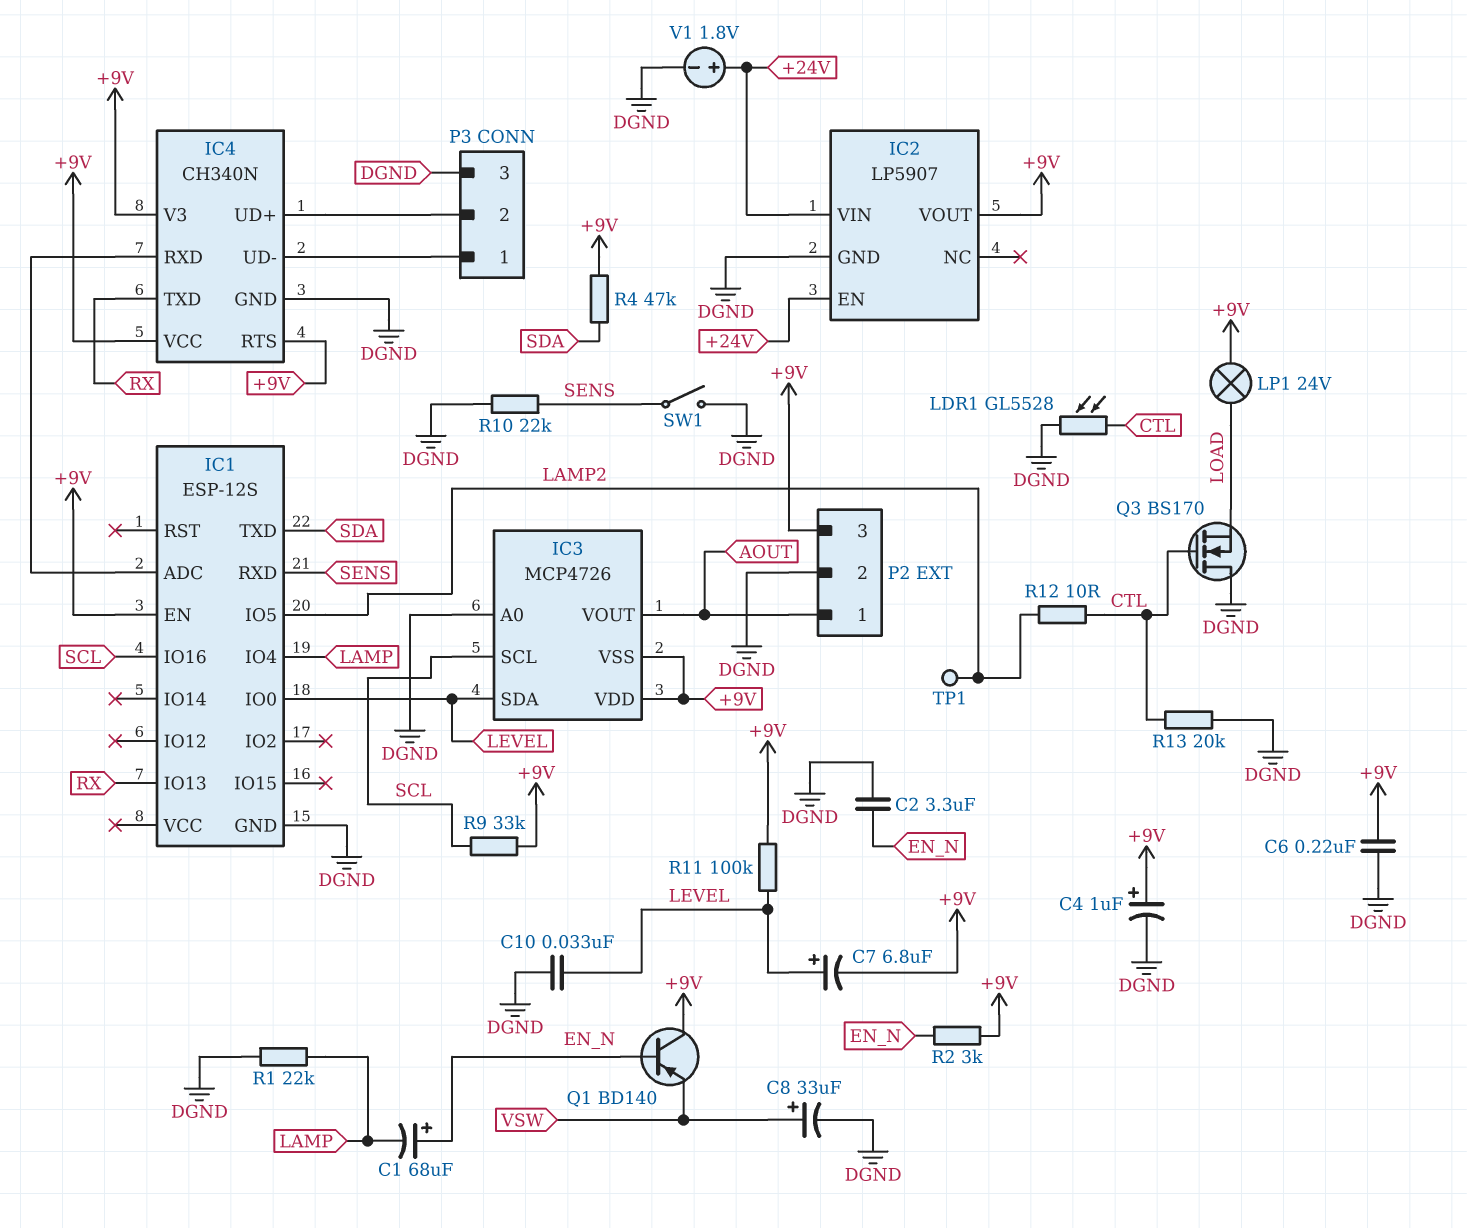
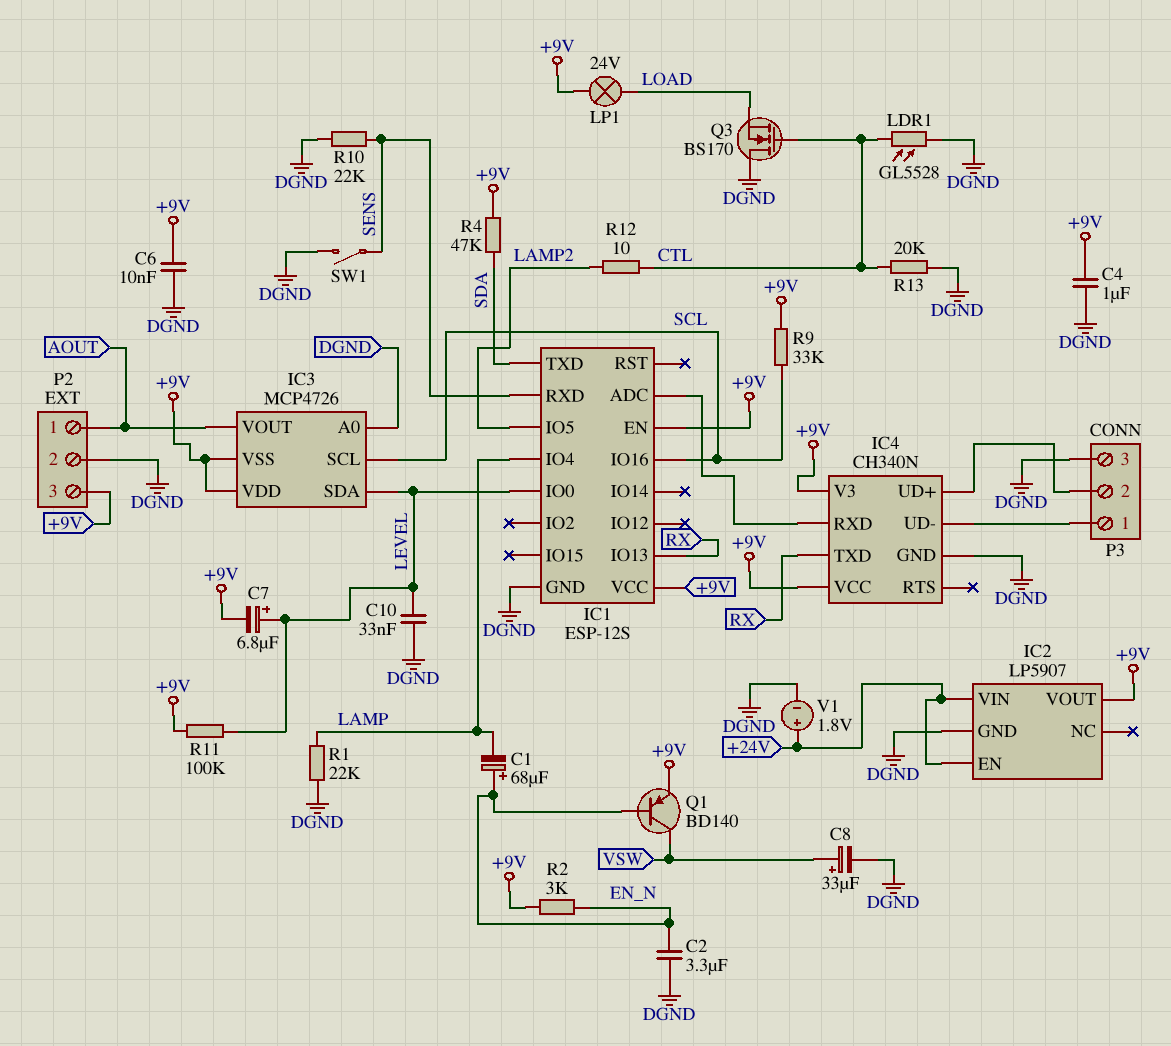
C4: 1uF (plus +9V, minus DGND) -> 1uF (+9V, DGND)
C6: 220nF (+9V, DGND) -> 10nF (+9V, DGND)
IC1 pin VCC: none -> +9V
IC4 pin RTS: +9V -> none
Q1: PNP BD140 (B EN_N, C +9V, E VSW) -> PNP BD140 (B EN_N, C VSW, E +9V)
TP1: test point (LAMP2) -> none

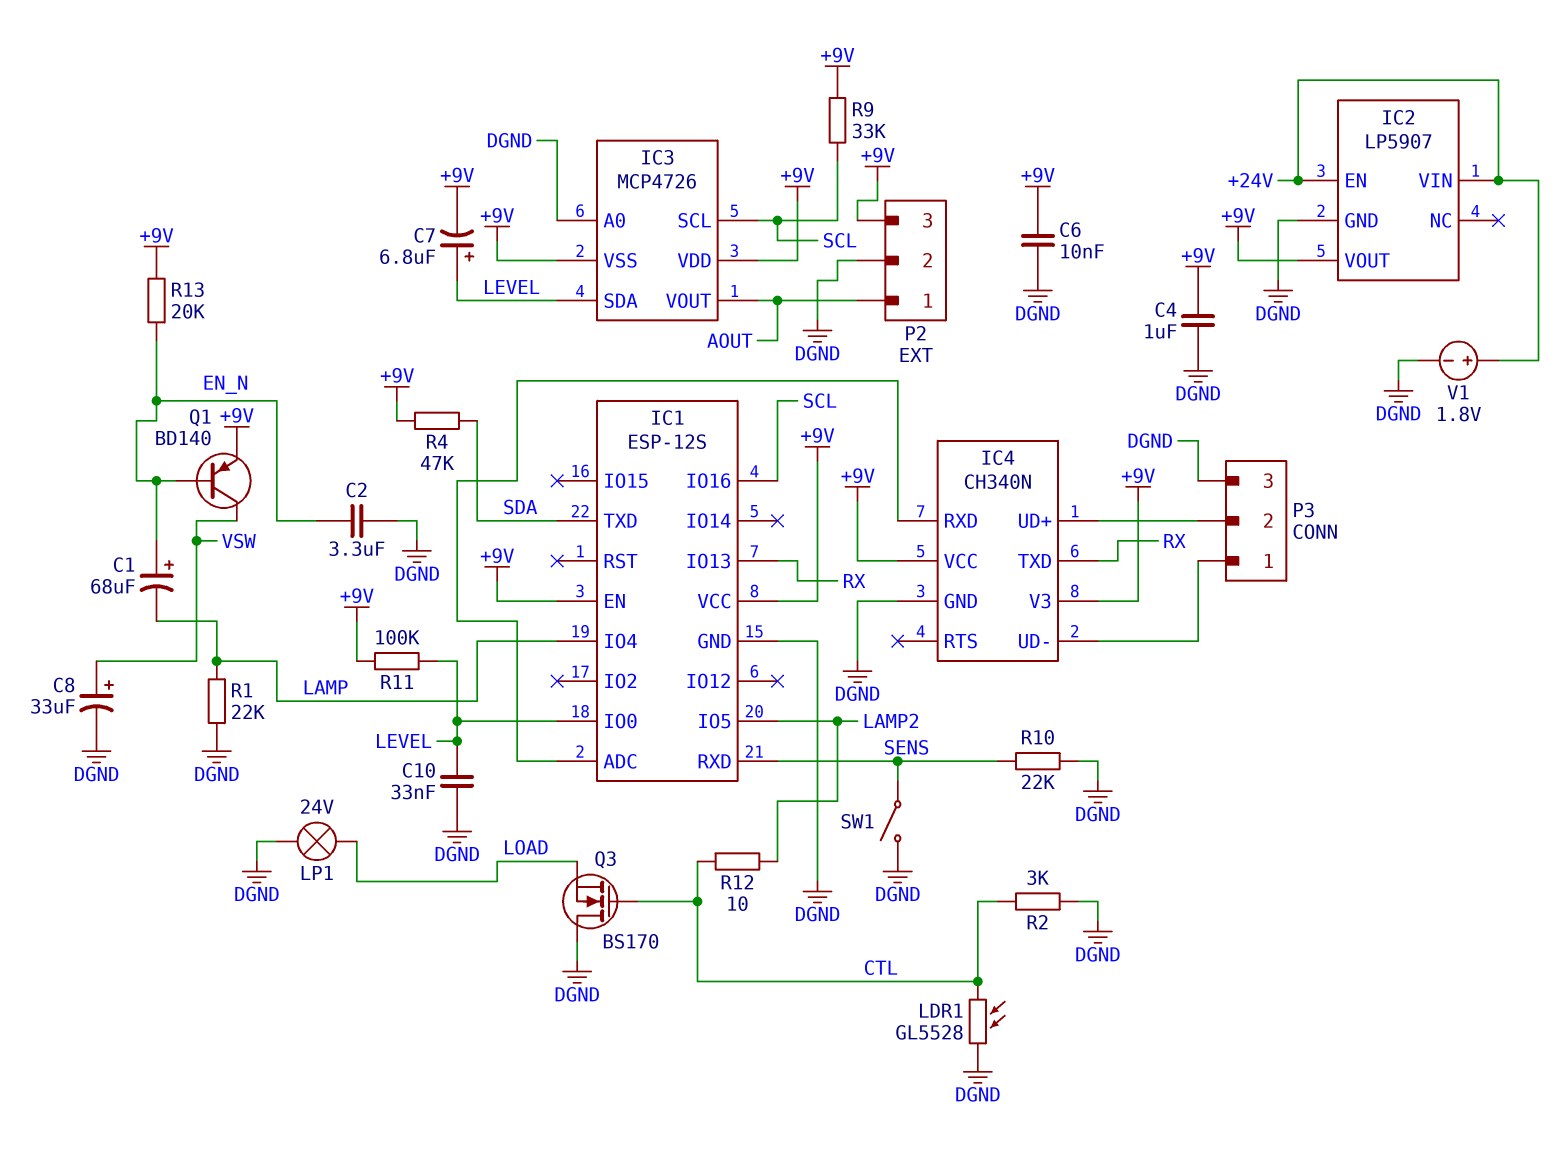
LP1: lamp 24V (+9V, LOAD) -> lamp 24V (DGND, LOAD)
R2: 3k (+9V, EN_N) -> 3k (CTL, DGND)
R13: 20k (CTL, DGND) -> 20k (+9V, EN_N)

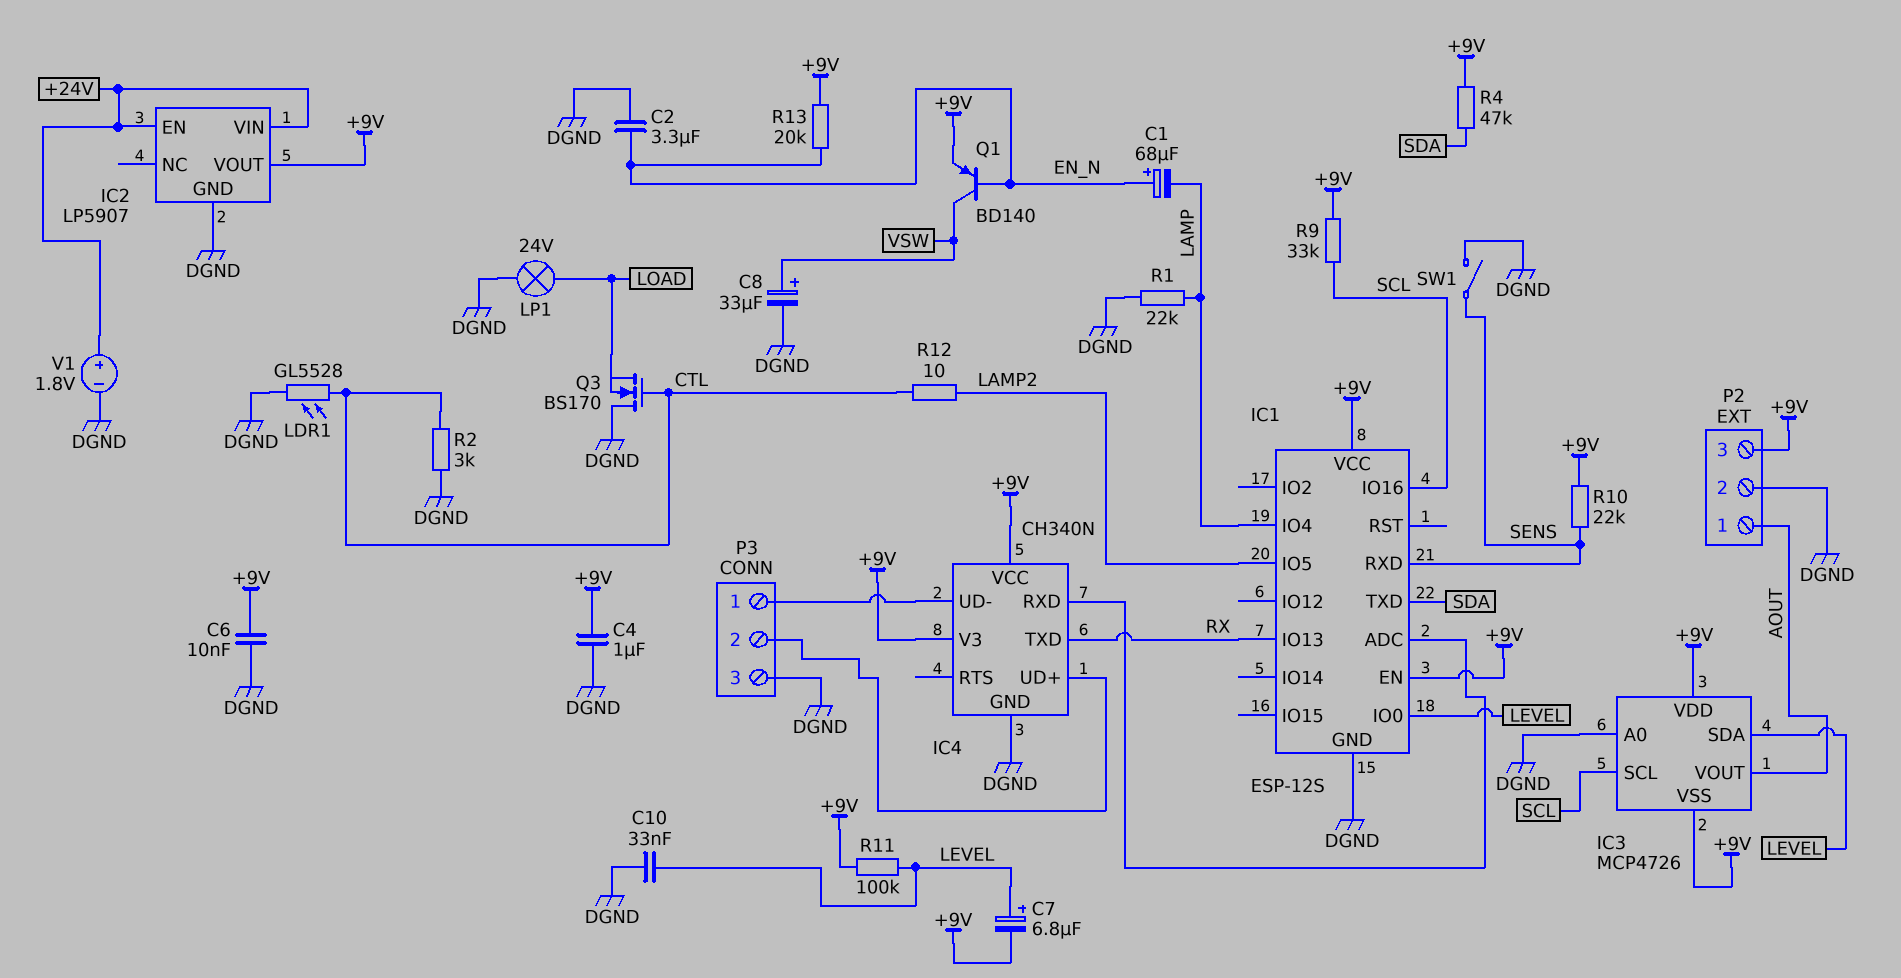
R10: 22k (DGND, SENS) -> 22k (+9V, SENS)

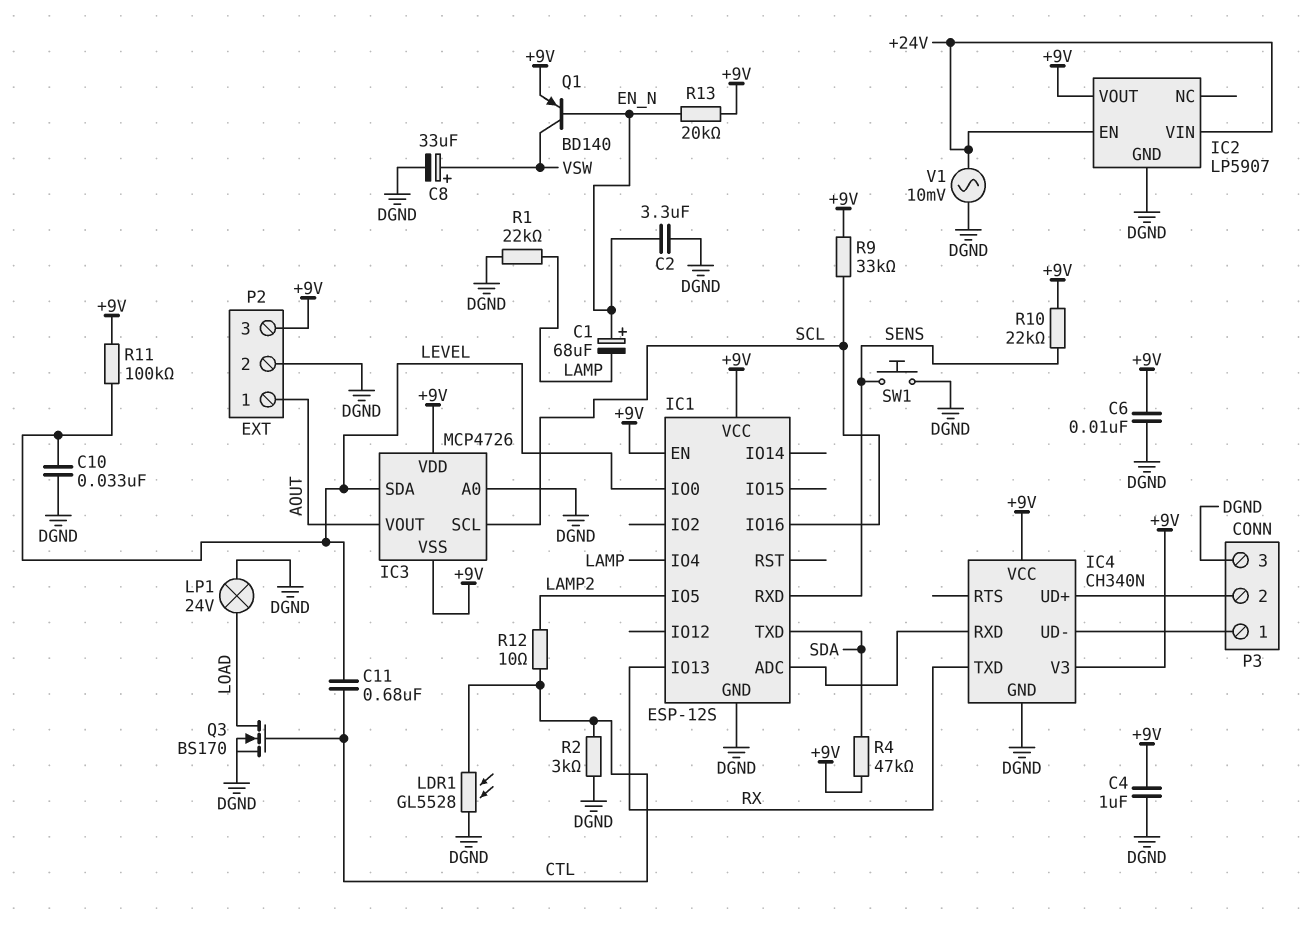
C7: 6.8uF (plus LEVEL, minus +9V) -> none
C11: none -> 680nF (CTL, LEVEL)
Q3: NMOS BS170 (G CTL, D DGND, S LOAD) -> NMOS BS170 (G CTL, D LOAD, S DGND)
SW1: switch (DGND, SENS) -> button (DGND, SENS)
V1: 1.8V (plus +24V, minus DGND) -> AC 10mV (+24V, DGND)

